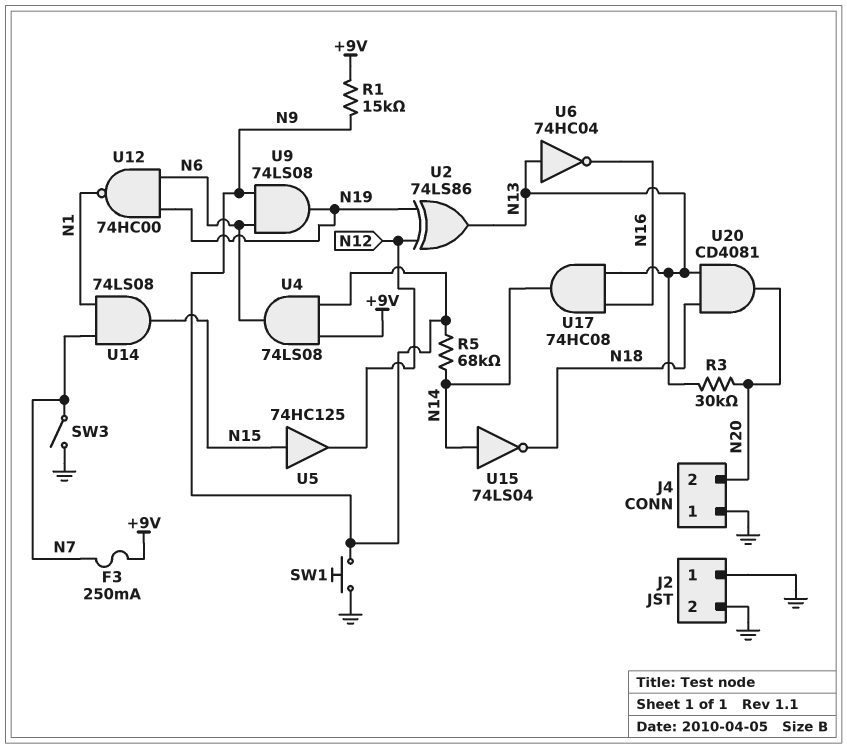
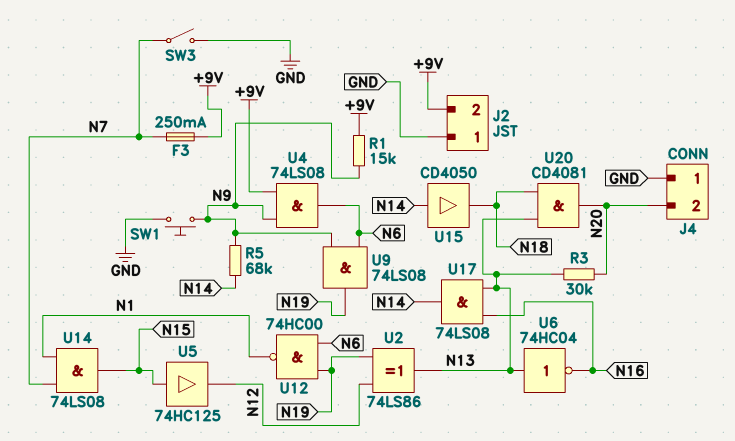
J2 pin 2: GND -> +9V
U15: NOT 74LS04 (in N14, out N18) -> buffer CD4050 (in N14, out N18)
U17: AND 74HC08 (in N13, in N16, out N14) -> AND 74LS08 (in N13, in N16, out N14)

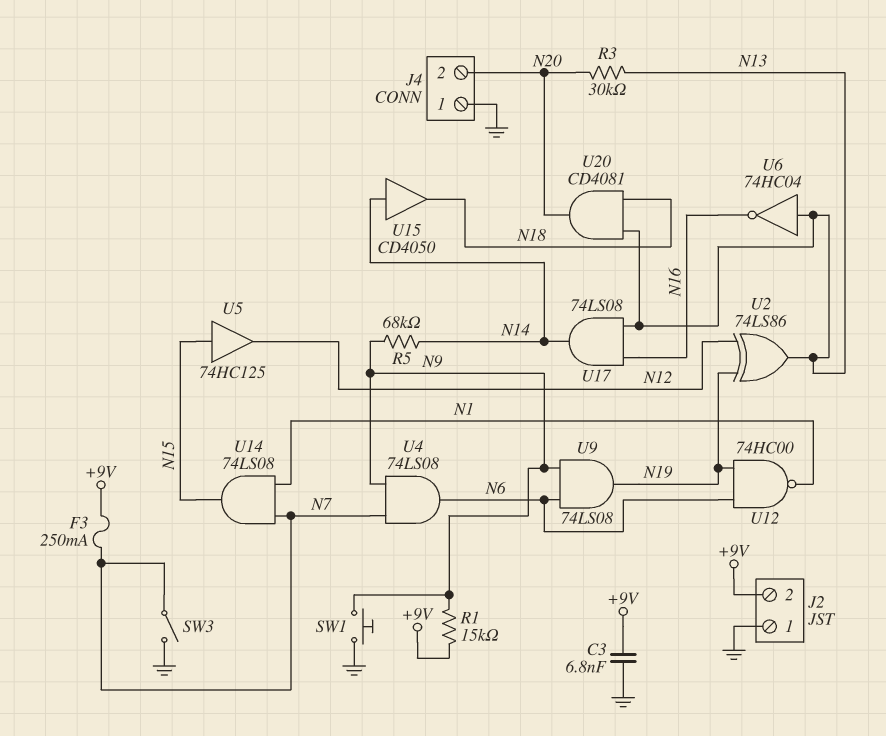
C3: none -> 6.8nF (+9V, GND)
U4: AND 74LS08 (in +9V, in N9, out N6) -> AND 74LS08 (in N7, in N9, out N6)

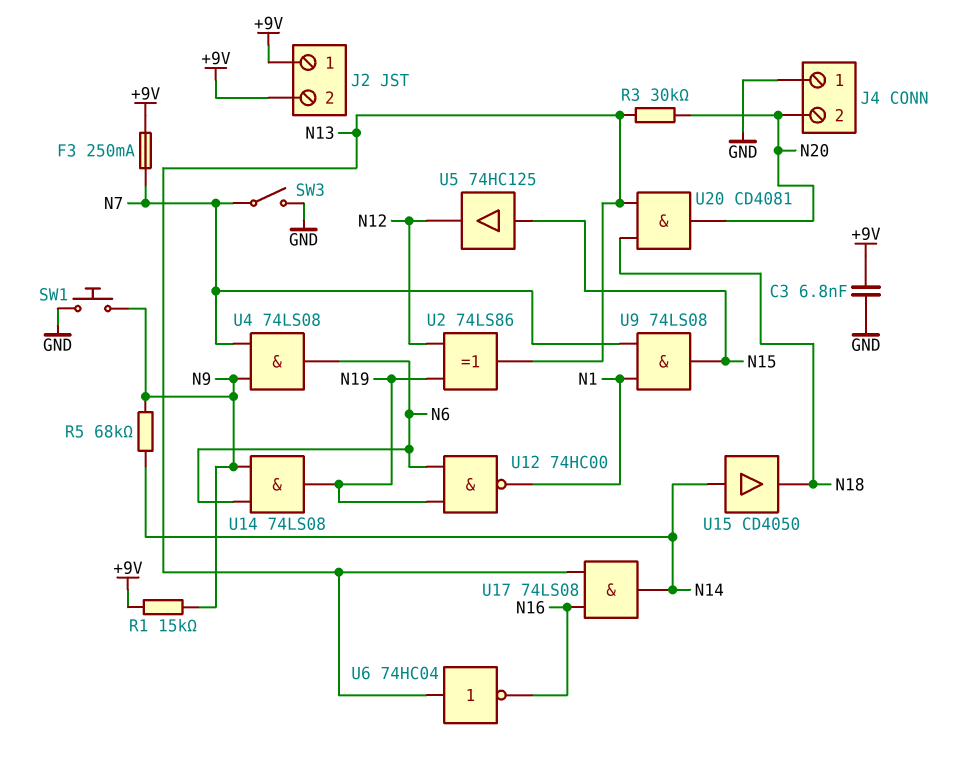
J2 pin 1: GND -> +9V
U9: AND 74LS08 (in N6, in N9, out N19) -> AND 74LS08 (in N1, in N7, out N15)
U14: AND 74LS08 (in N1, in N7, out N15) -> AND 74LS08 (in N6, in N9, out N19)

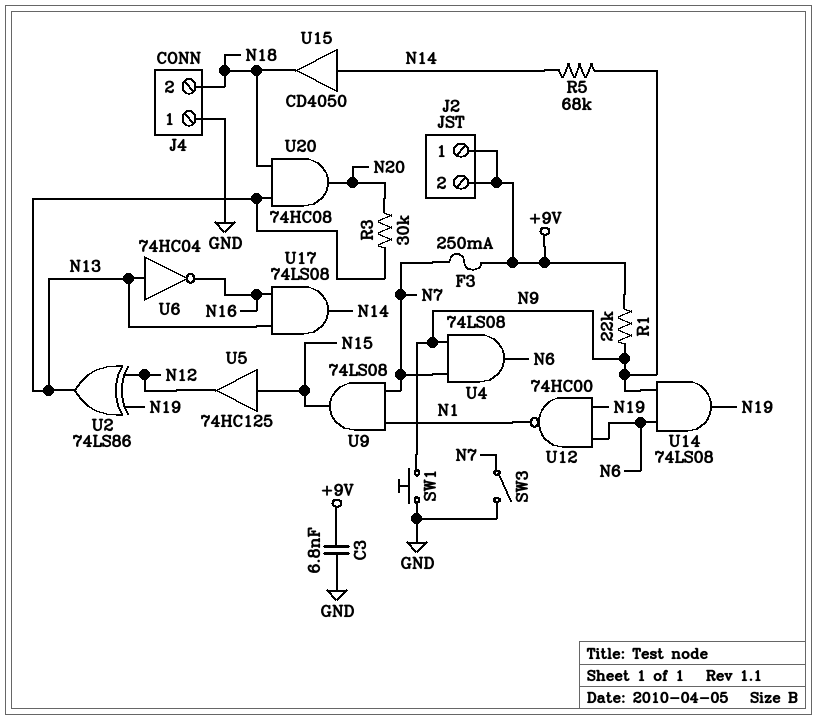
J4 pin 2: N20 -> N18
R1: 15k (+9V, N9) -> 22k (+9V, N9)
U20: AND CD4081 (in N13, in N18, out N20) -> AND 74HC08 (in N13, in N18, out N20)

